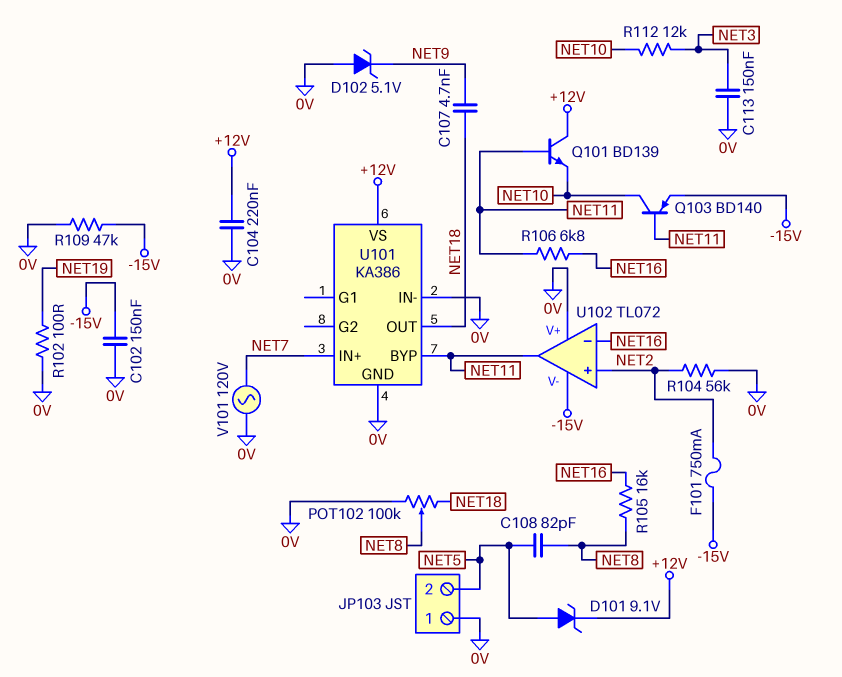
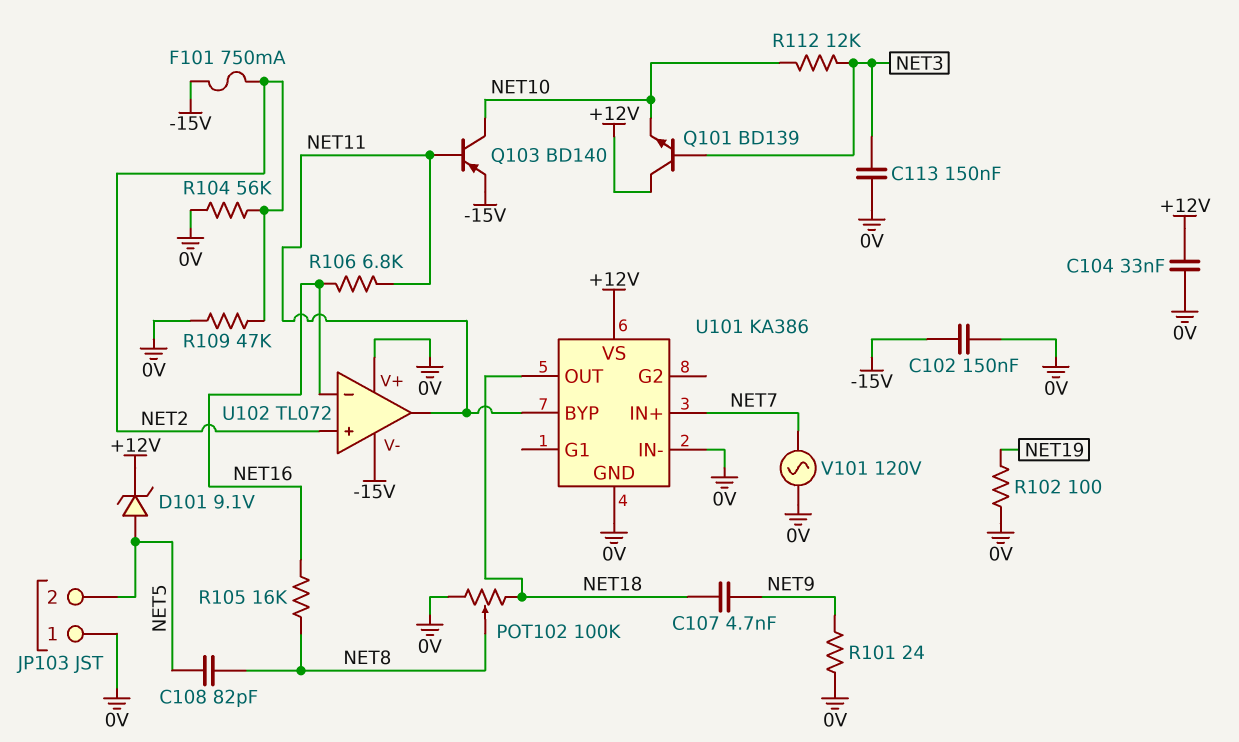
C104: 220nF (+12V, 0V) -> 33nF (+12V, 0V)
D102: zener 5.1V (A 0V, K NET9) -> none
Q101: NPN BD139 (B NET11, C +12V, E NET10) -> NPN BD139 (B NET3, C +12V, E NET10)
R101: none -> 24 (0V, NET9)
R109: 47k (-15V, 0V) -> 47k (0V, NET2)

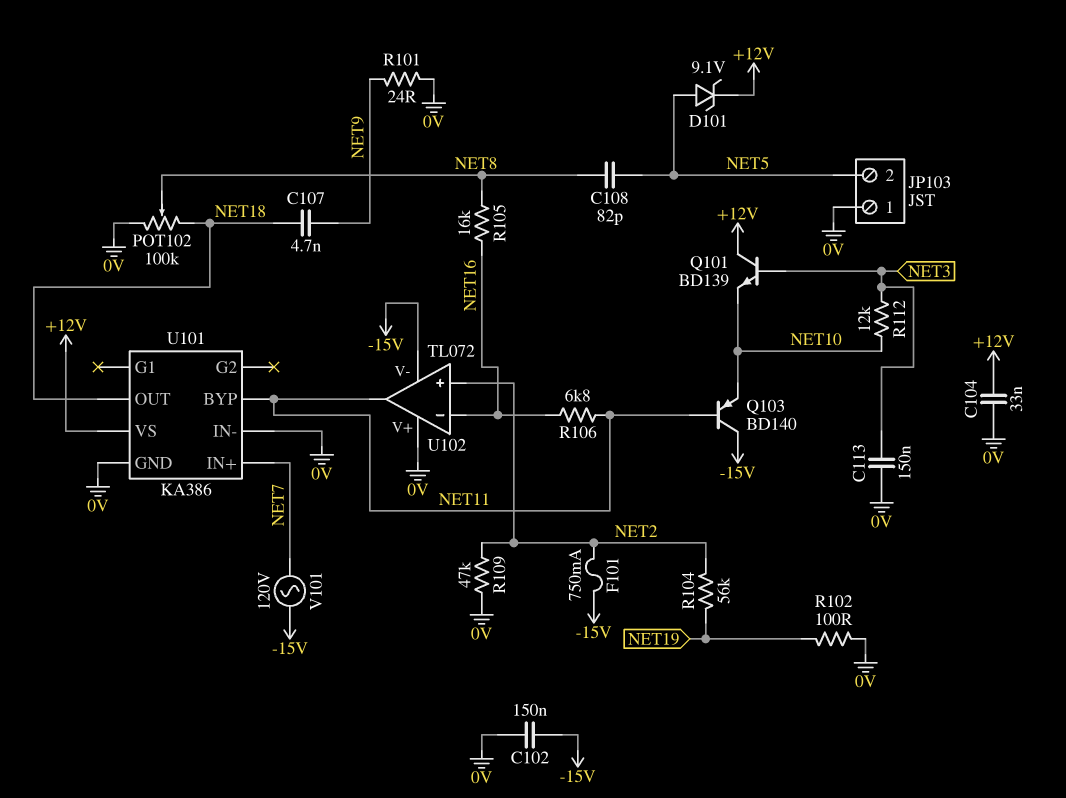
Q103: PNP BD140 (B NET11, C NET10, E -15V) -> PNP BD140 (B NET11, C -15V, E NET10)
R104: 56k (0V, NET2) -> 56k (NET2, NET19)
V101: AC 120V (0V, NET7) -> AC 120V (-15V, NET7)

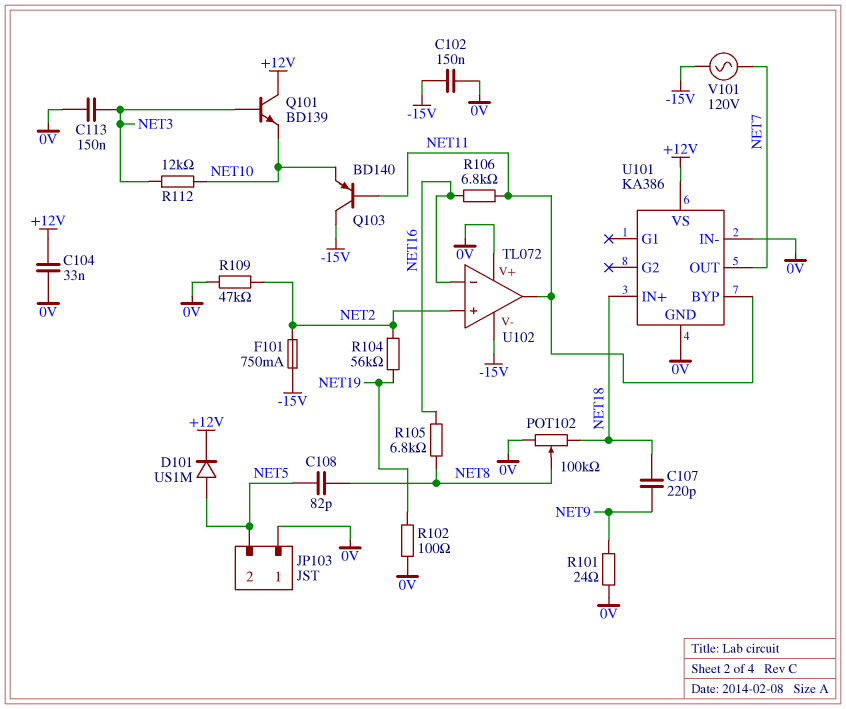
C107: 4.7nF (NET9, NET18) -> 220pF (NET9, NET18)
D101: zener 9.1V (A NET5, K +12V) -> diode US1M (A NET5, K +12V)
R105: 16k (NET8, NET16) -> 6.8k (NET8, NET16)
U101 pin IN+: NET7 -> NET18
U101 pin OUT: NET18 -> NET7

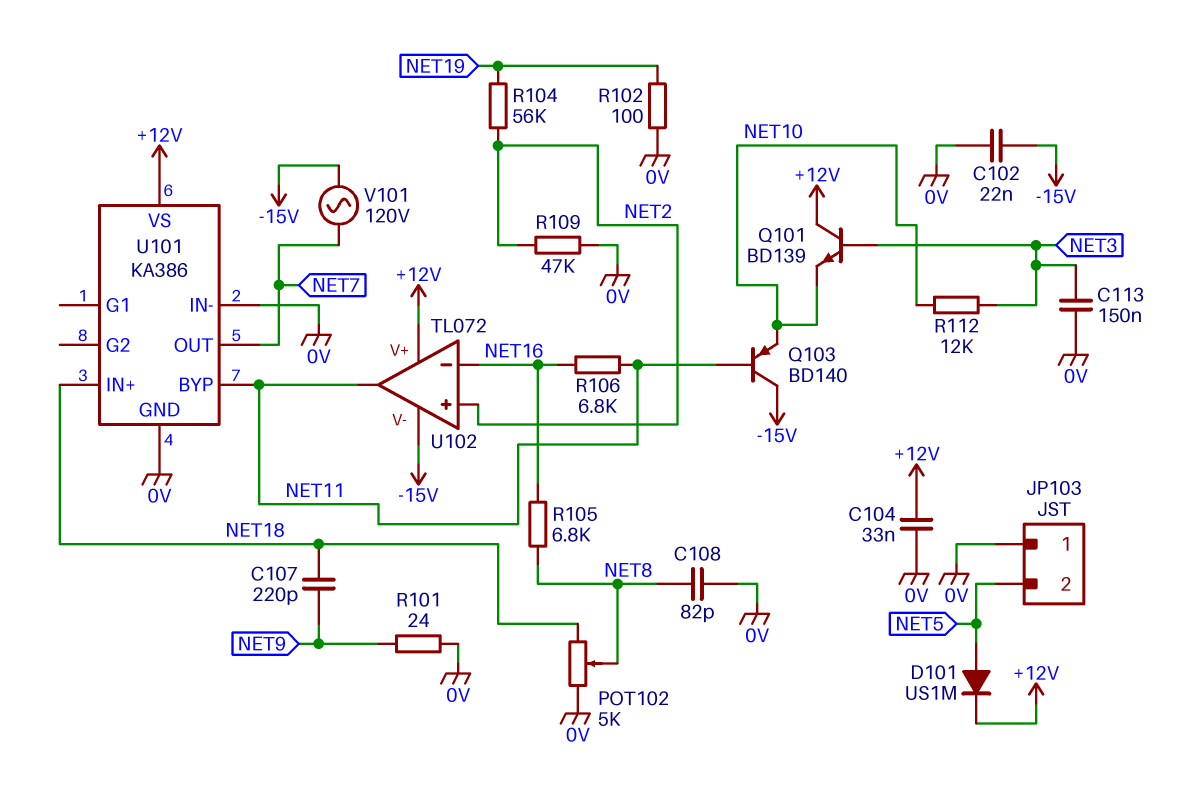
C102: 150nF (-15V, 0V) -> 22nF (-15V, 0V)
C108: 82pF (NET5, NET8) -> 82pF (0V, NET8)
F101: 750mA (-15V, NET2) -> none
POT102: 100k (0V, NET18, wiper NET8) -> 5k (0V, NET18, wiper NET8)
U102 pin V+: 0V -> +12V

